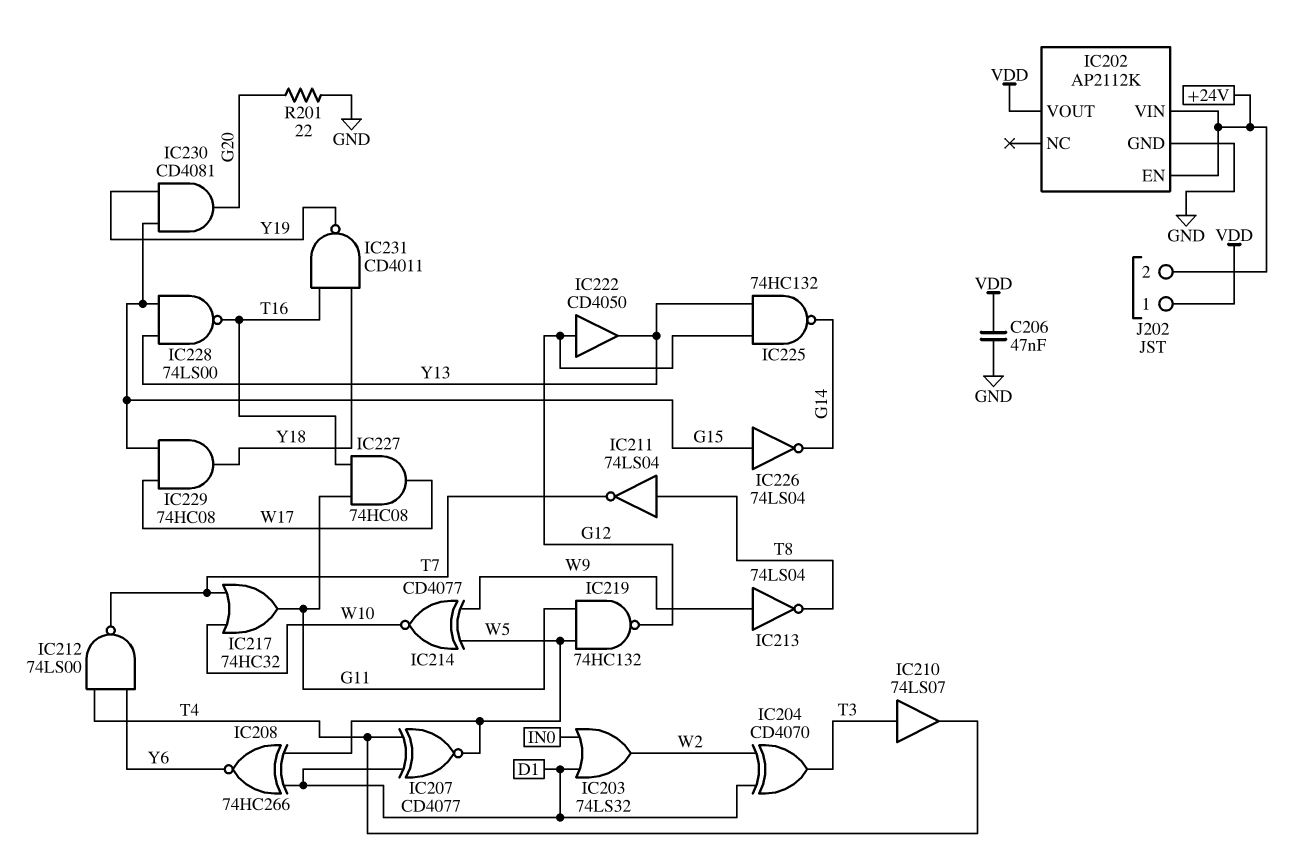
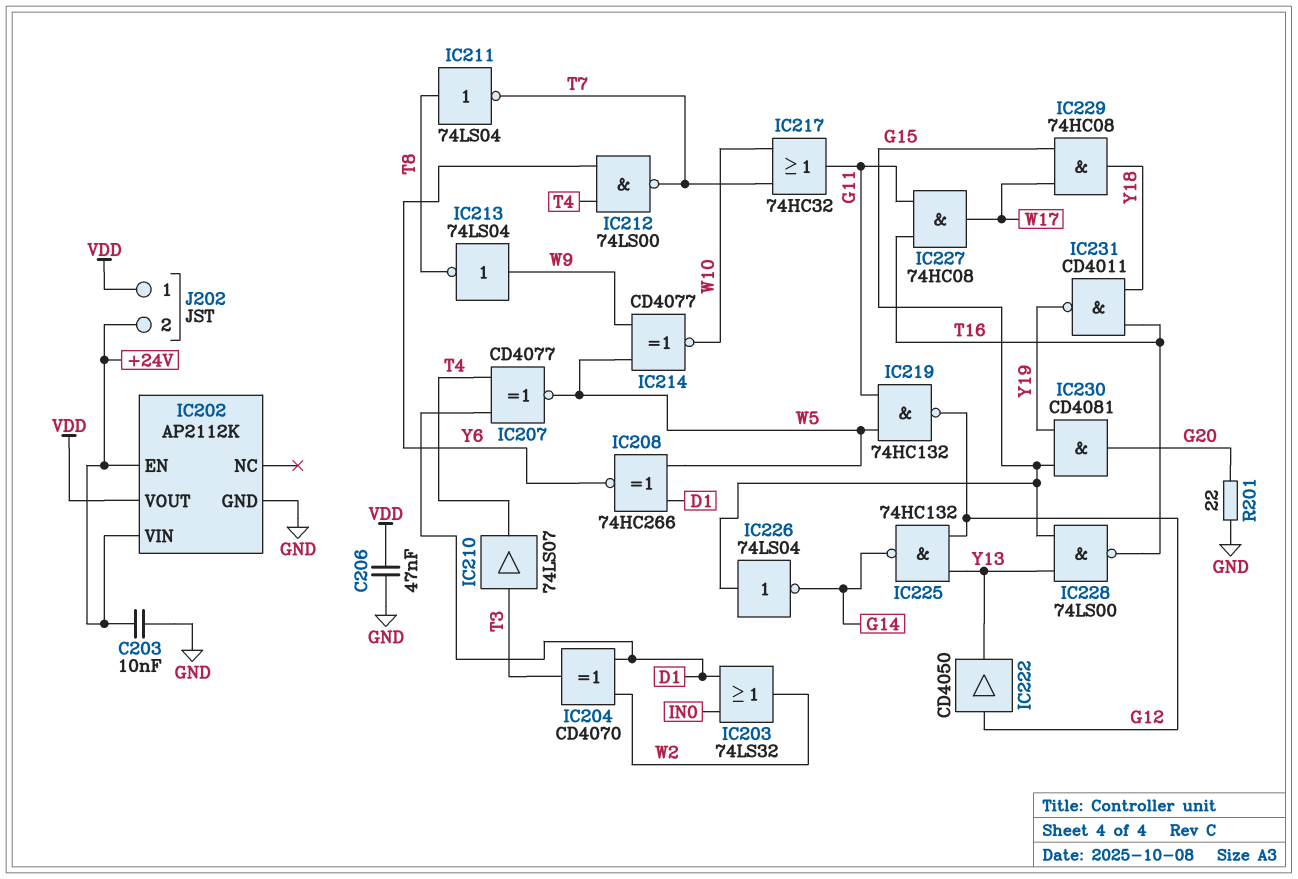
C203: none -> 10nF (+24V, GND)

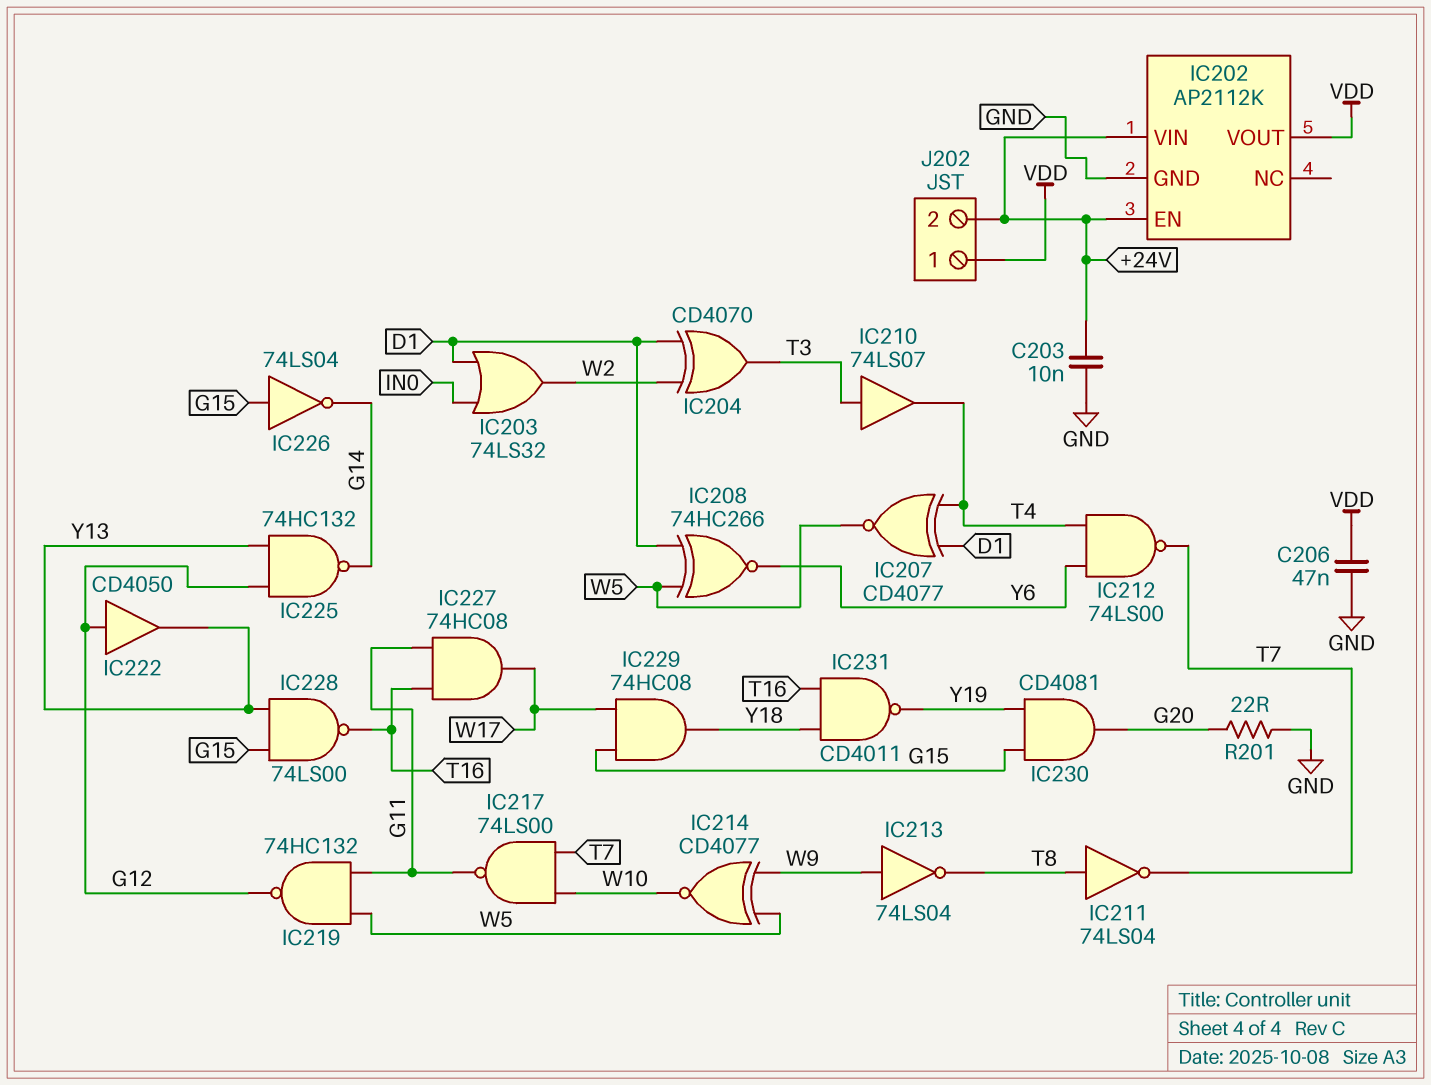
IC217: OR 74HC32 (in T7, in W10, out G11) -> NAND 74LS00 (in T7, in W10, out G11)

